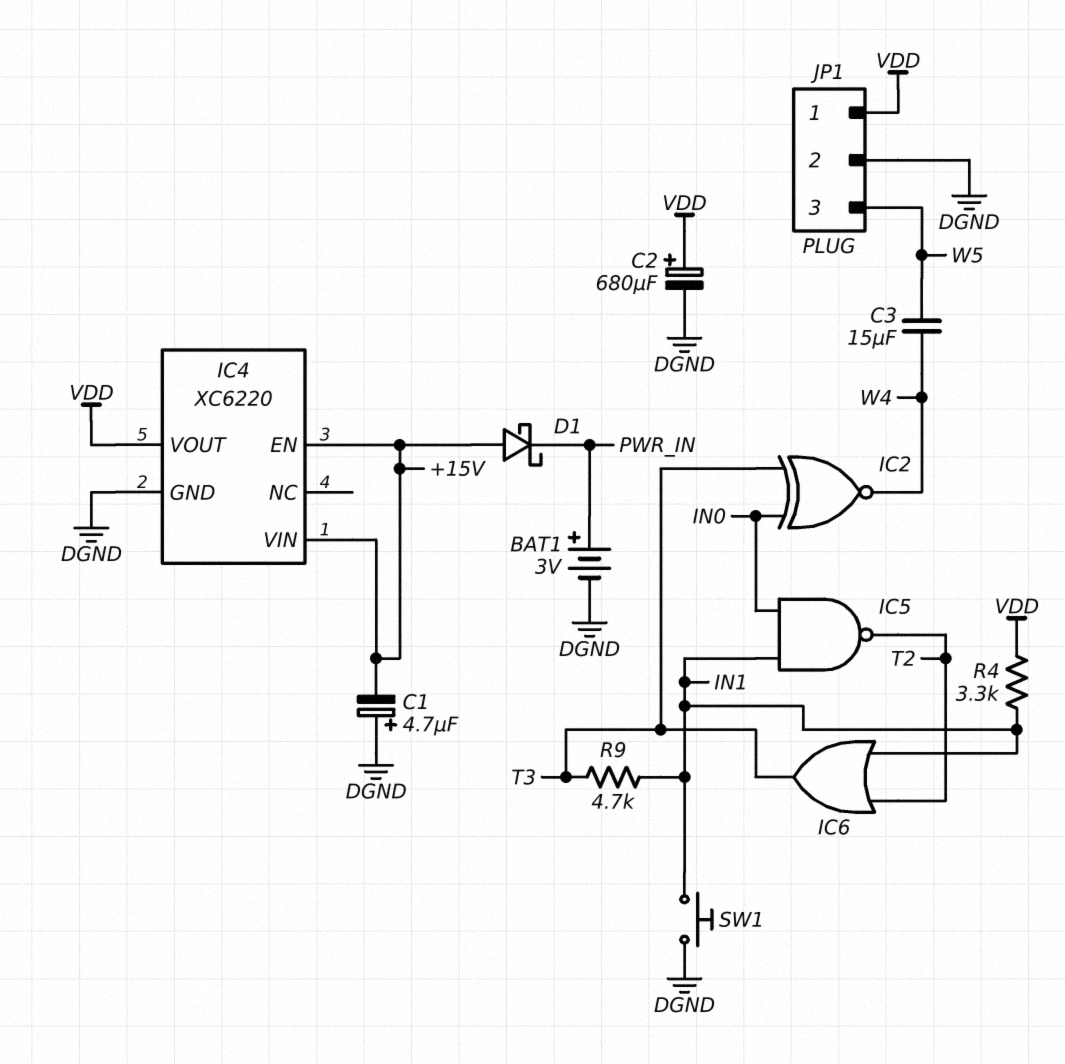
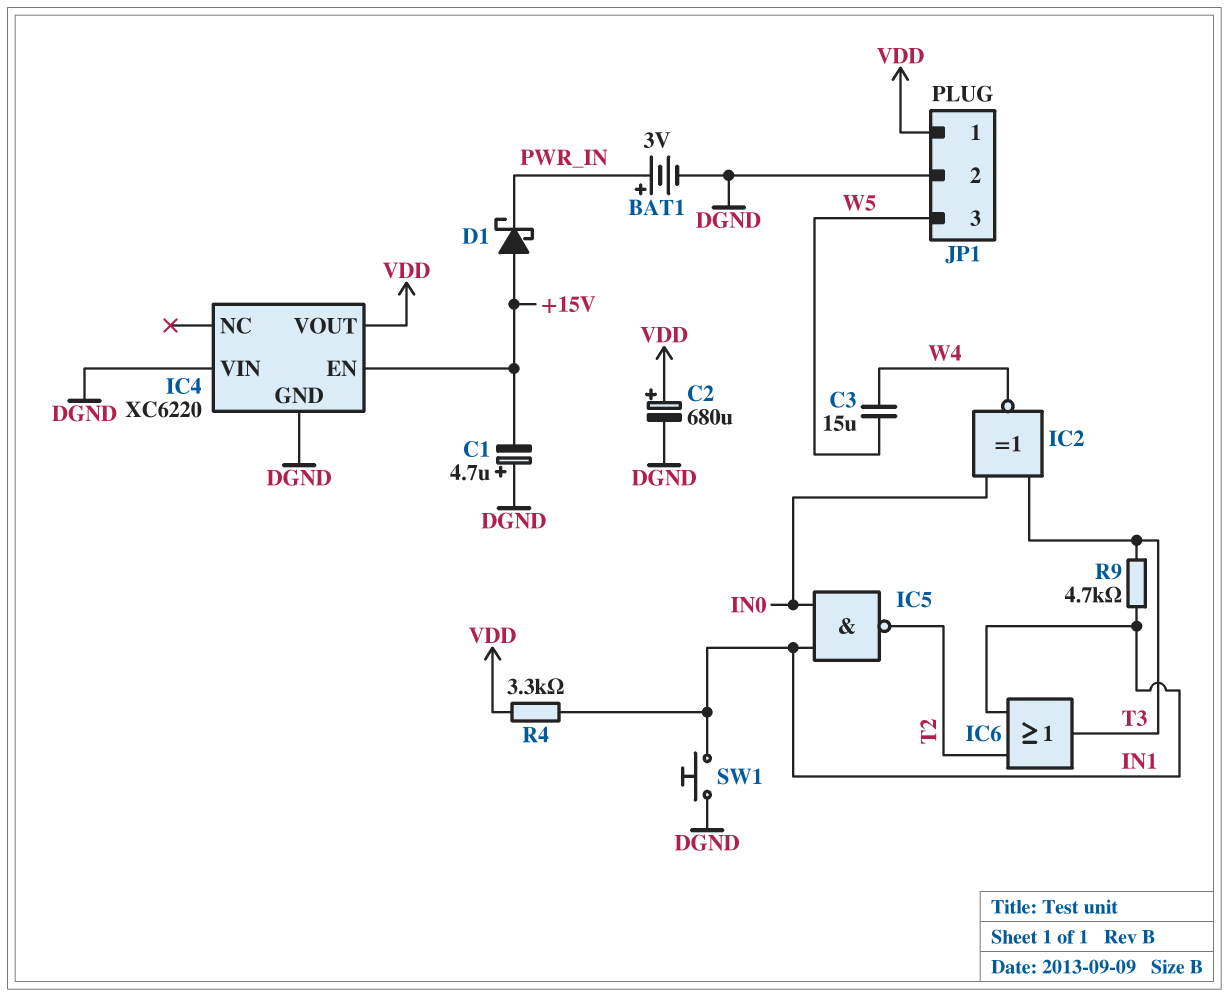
IC4 pin VIN: +15V -> DGND

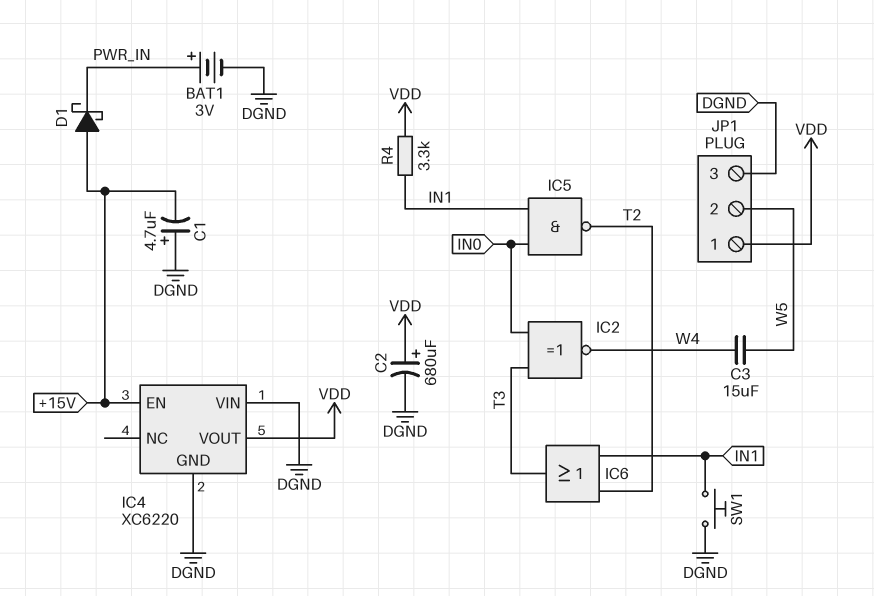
JP1 pin 2: DGND -> W5
JP1 pin 3: W5 -> DGND
R9: 4.7k (IN1, T3) -> none

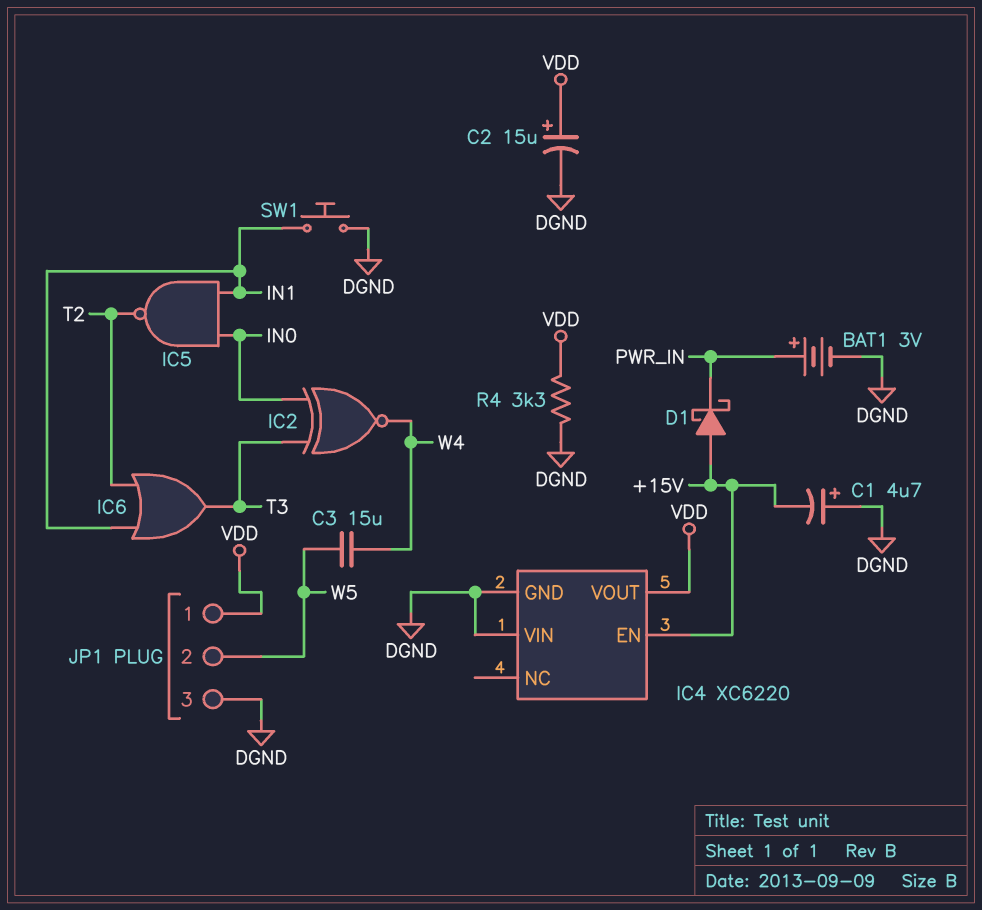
C2: 680uF (plus VDD, minus DGND) -> 15uF (plus VDD, minus DGND)
R4: 3.3k (IN1, VDD) -> 3.3k (DGND, VDD)

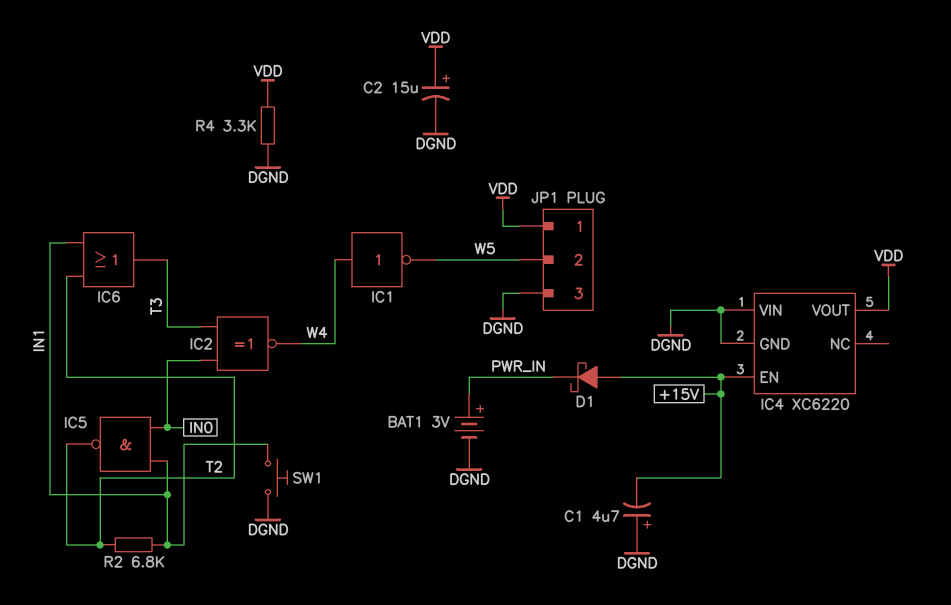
C3: 15uF (W4, W5) -> none
IC1: none -> NOT (in W4, out W5)
R2: none -> 6.8k (IN1, T2)

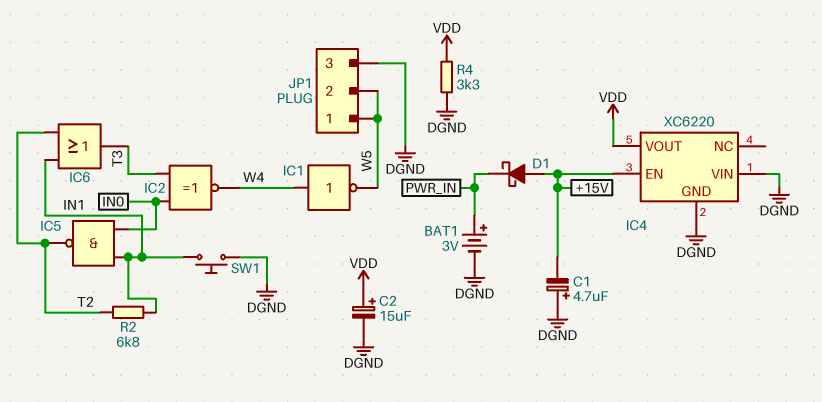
JP1 pin 1: VDD -> W5

